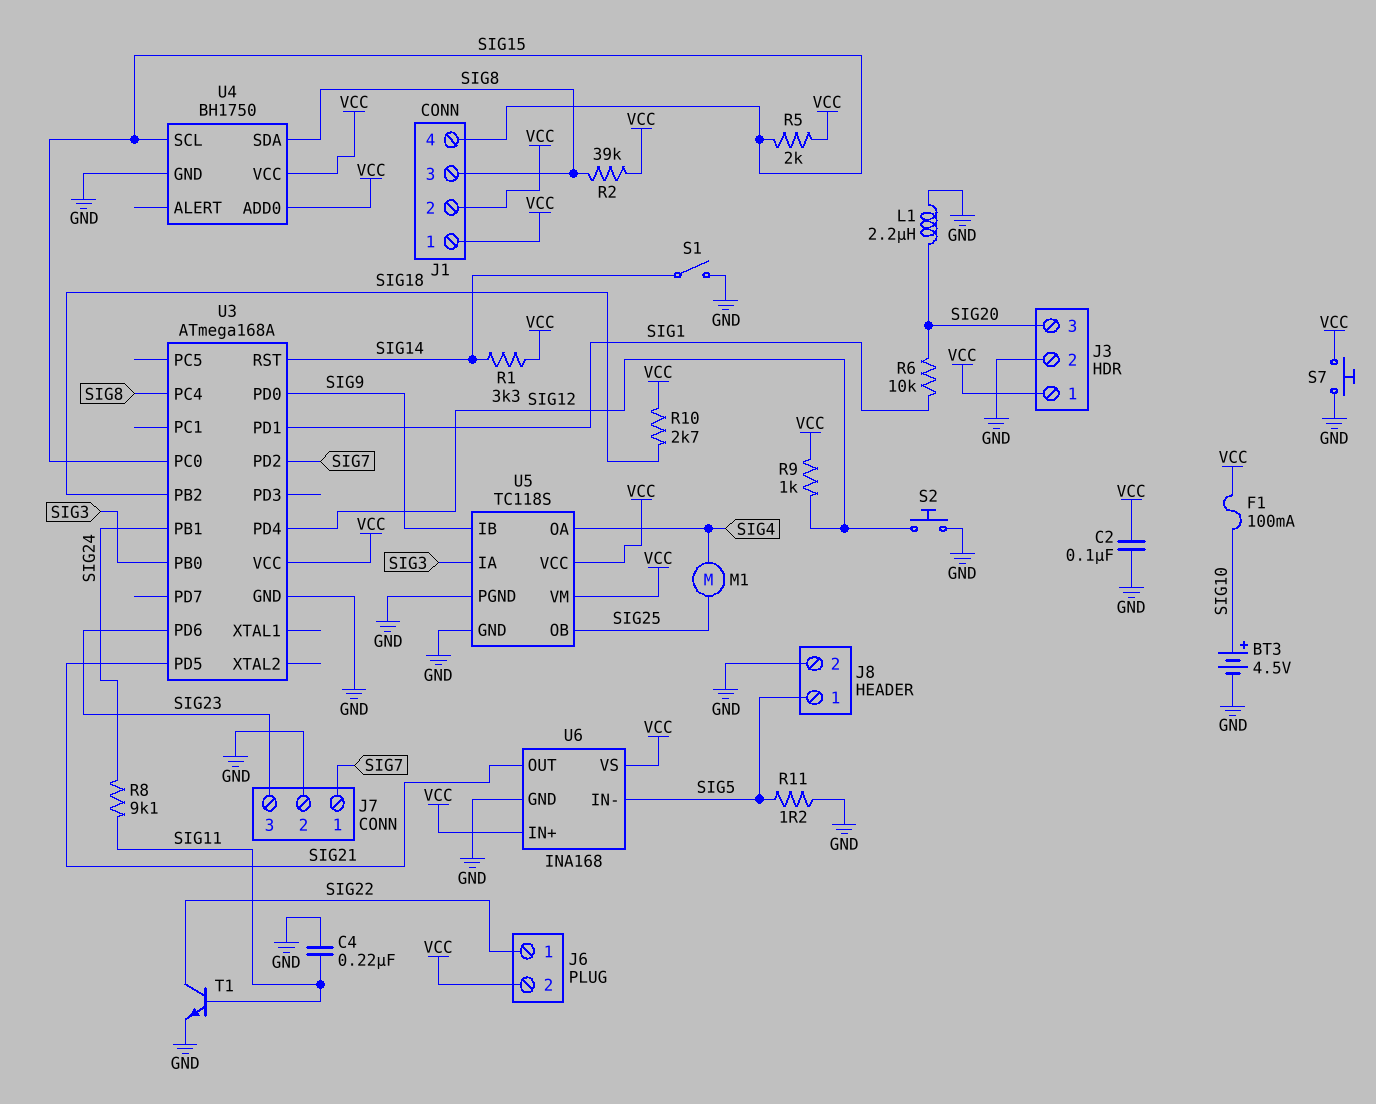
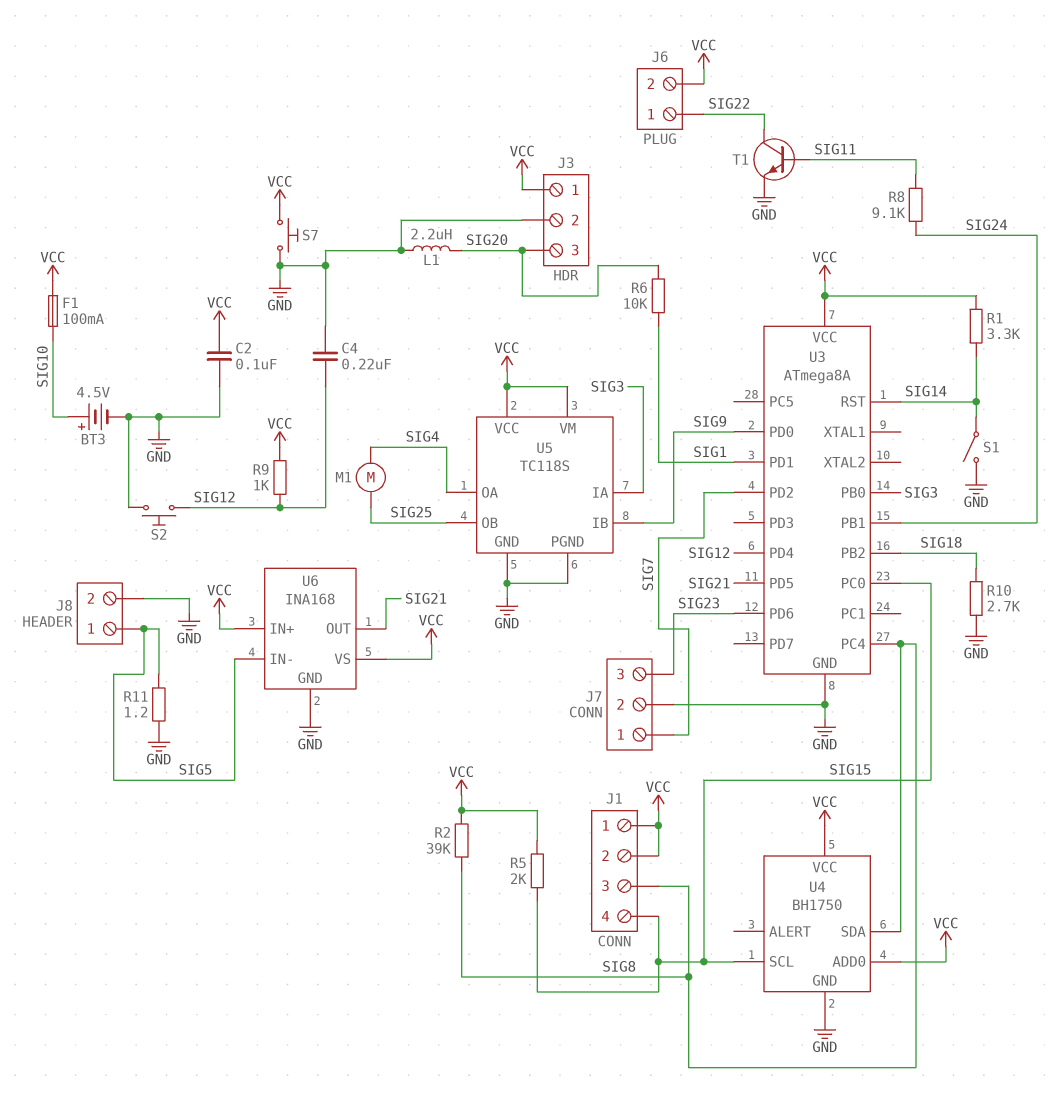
C4: 220nF (GND, SIG11) -> 220nF (GND, SIG12)
R10: 2.7k (SIG18, VCC) -> 2.7k (GND, SIG18)
U3: ATmega168A -> ATmega8A

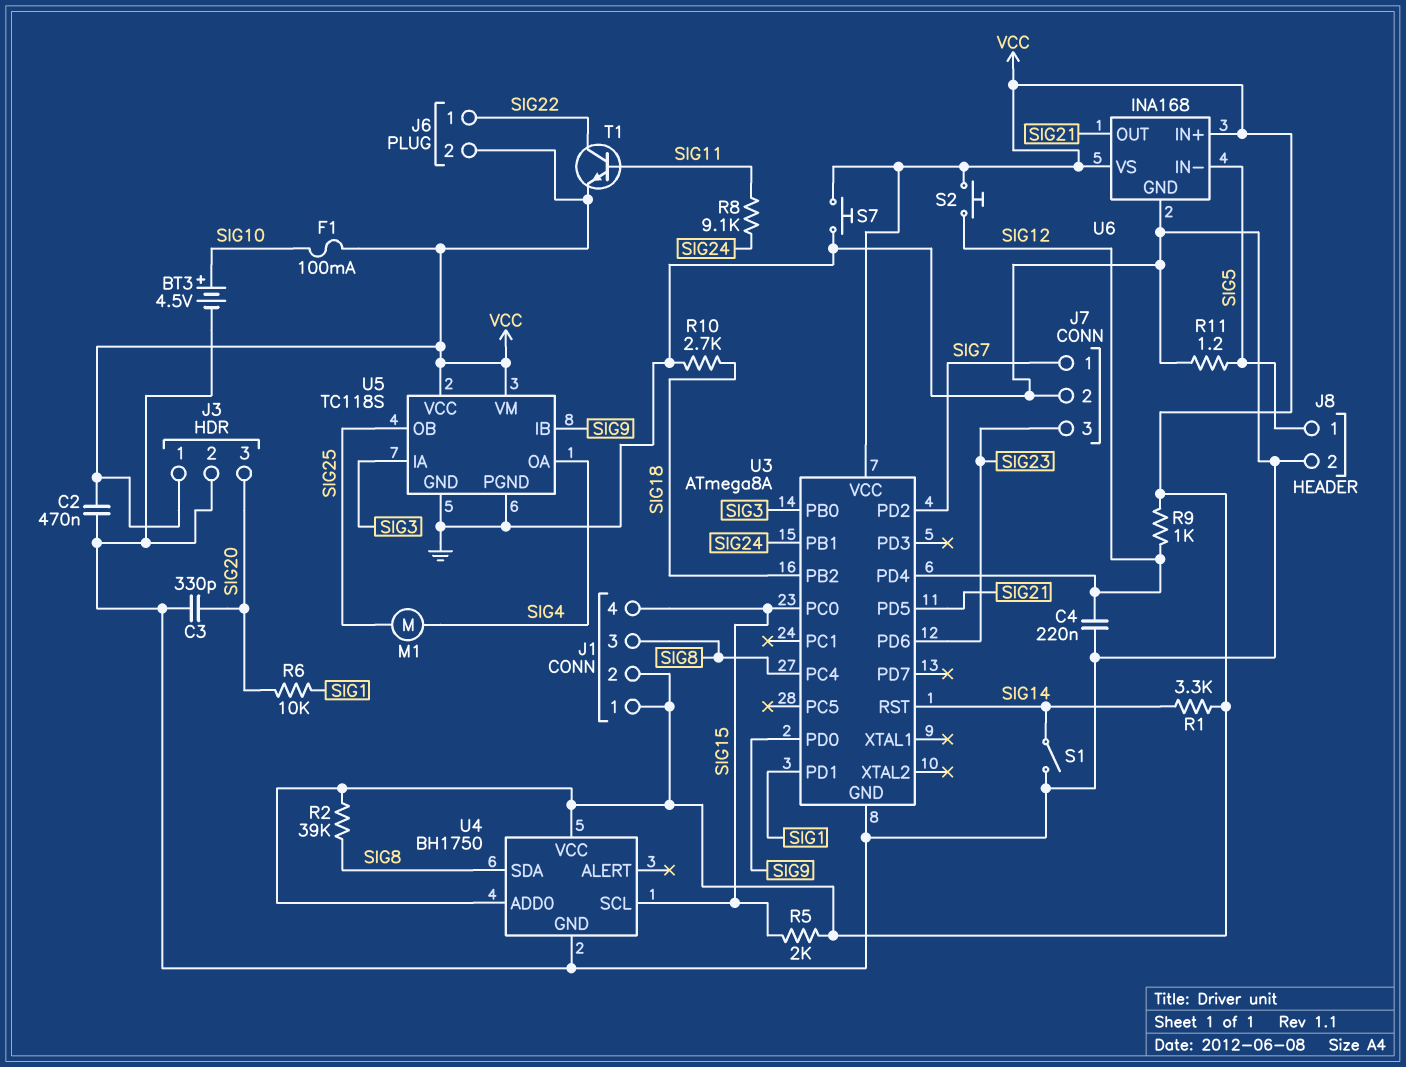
C2: 100nF (GND, VCC) -> 470nF (GND, VCC)
C3: none -> 330pF (GND, SIG20)
L1: 2.2uH (GND, SIG20) -> none
S2: button (GND, SIG12) -> button (SIG12, VCC)
T1: NPN (B SIG11, C SIG22, E GND) -> NPN (B SIG11, C SIG22, E VCC)

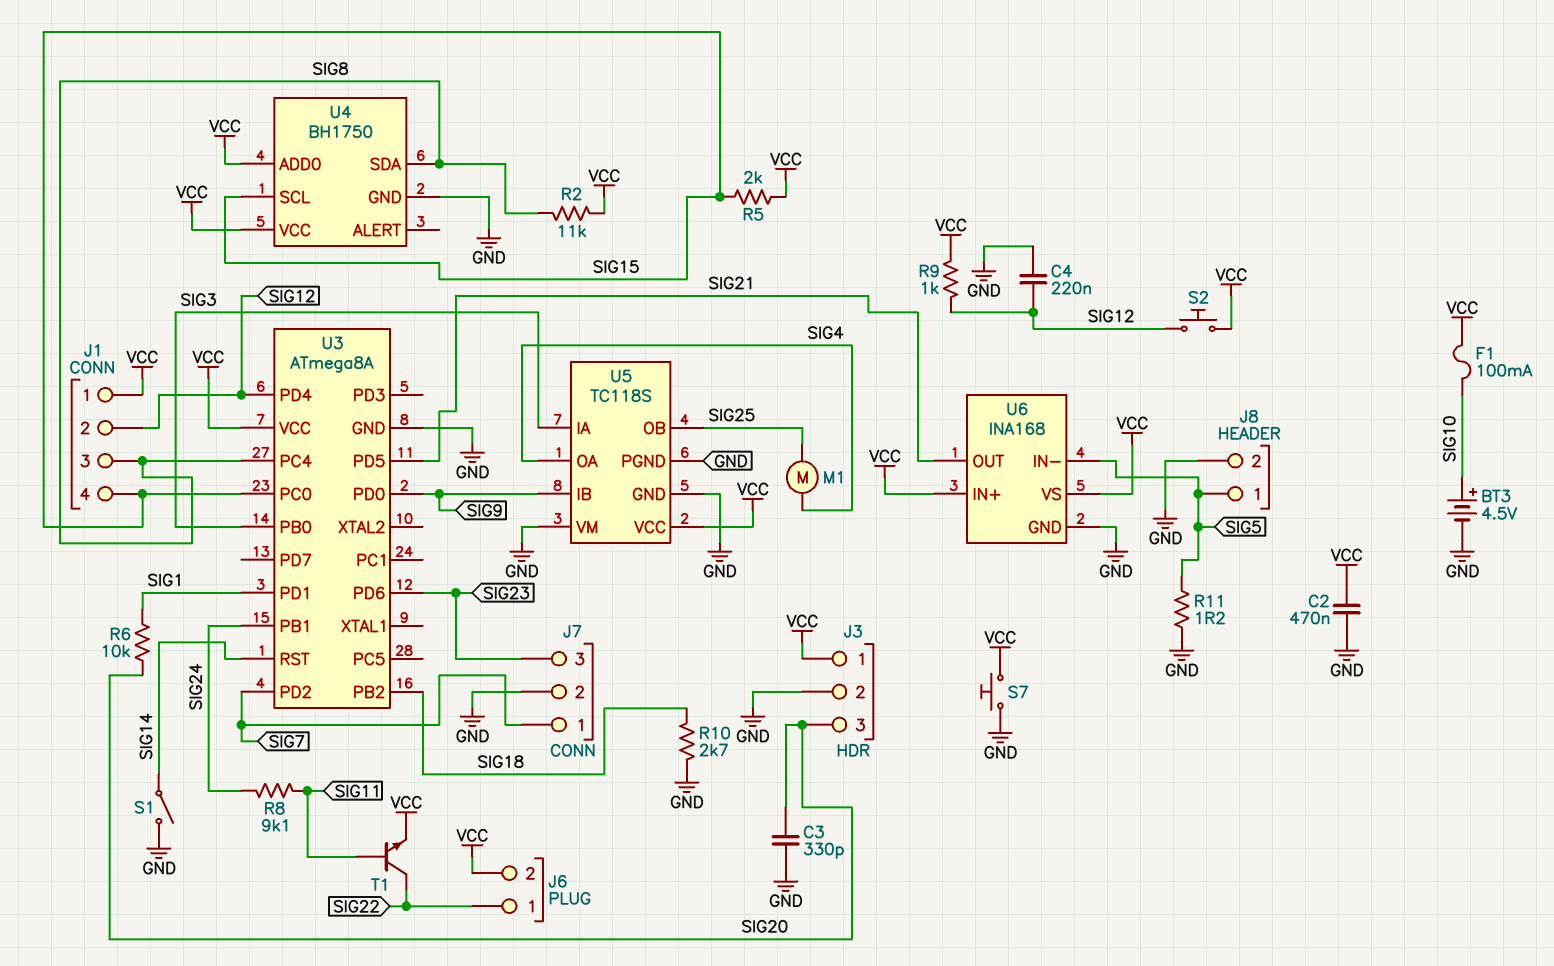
J1 pin 2: VCC -> SIG12
R1: 3.3k (SIG14, VCC) -> none
R2: 39k (SIG8, VCC) -> 11k (SIG8, VCC)
U5 pin VM: VCC -> GND

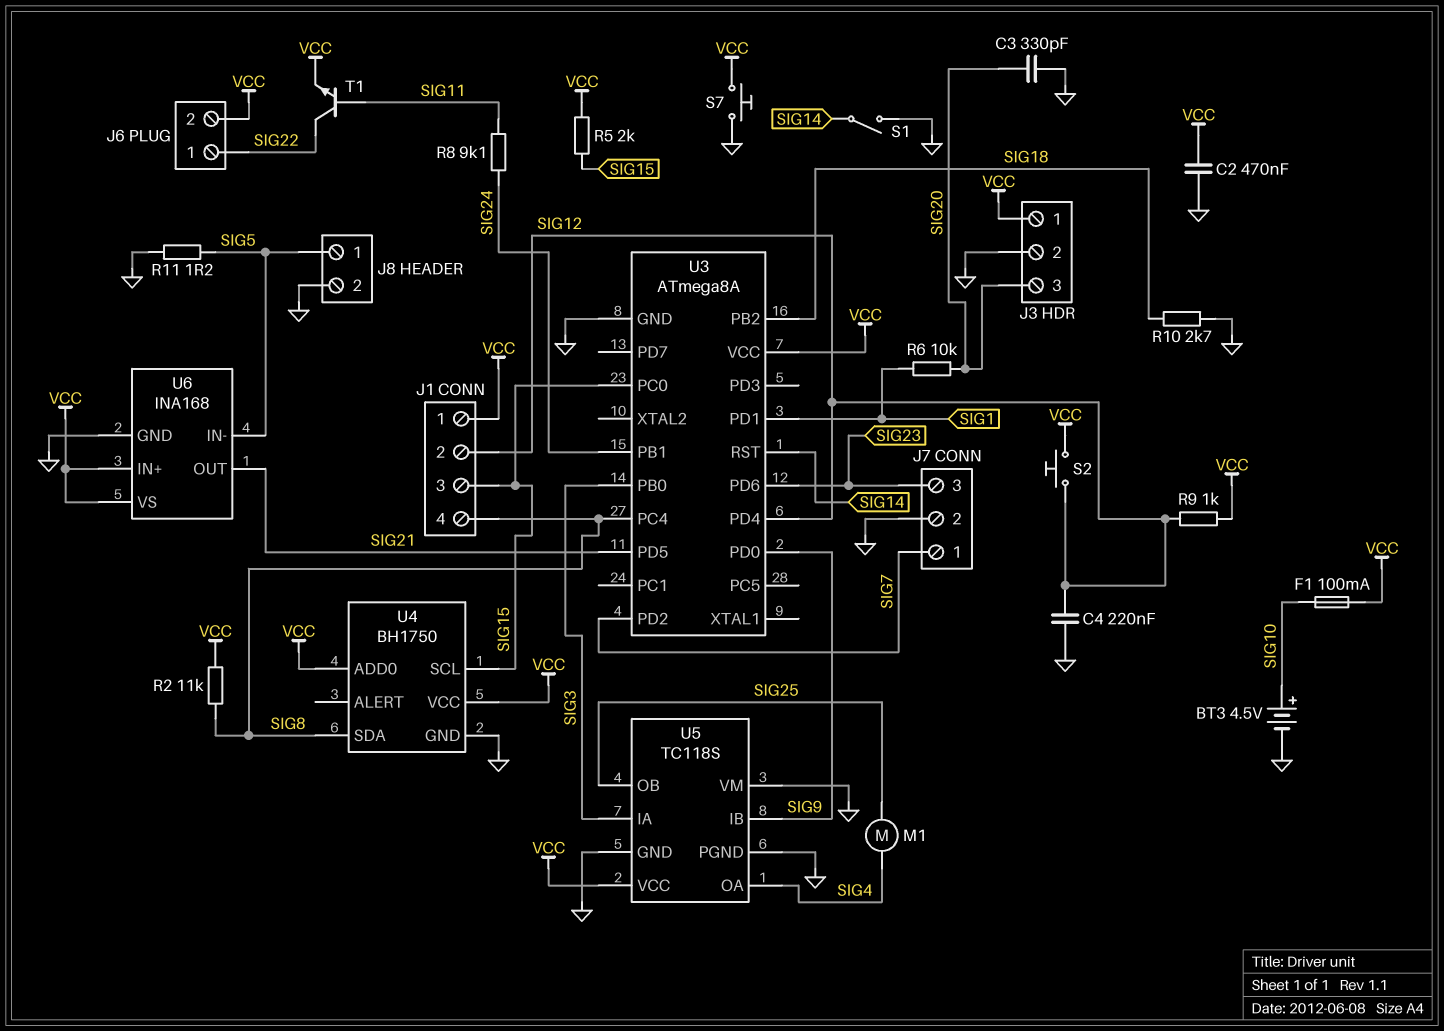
J1 pin 3: SIG8 -> SIG15
J1 pin 4: SIG15 -> SIG8

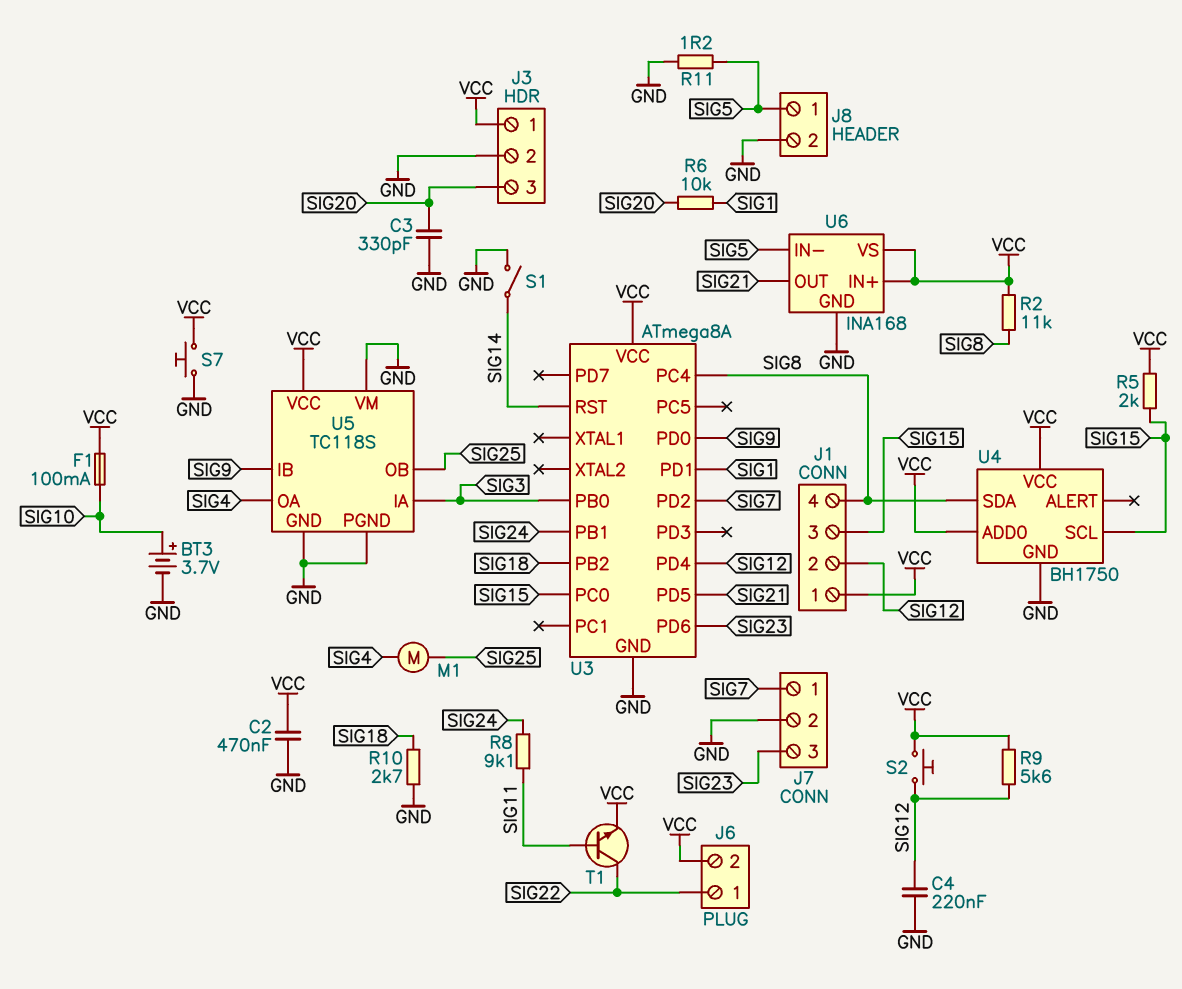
BT3: 4.5V (plus SIG10, minus GND) -> 3.7V (plus SIG10, minus GND)
R9: 1k (SIG12, VCC) -> 5.6k (SIG12, VCC)

